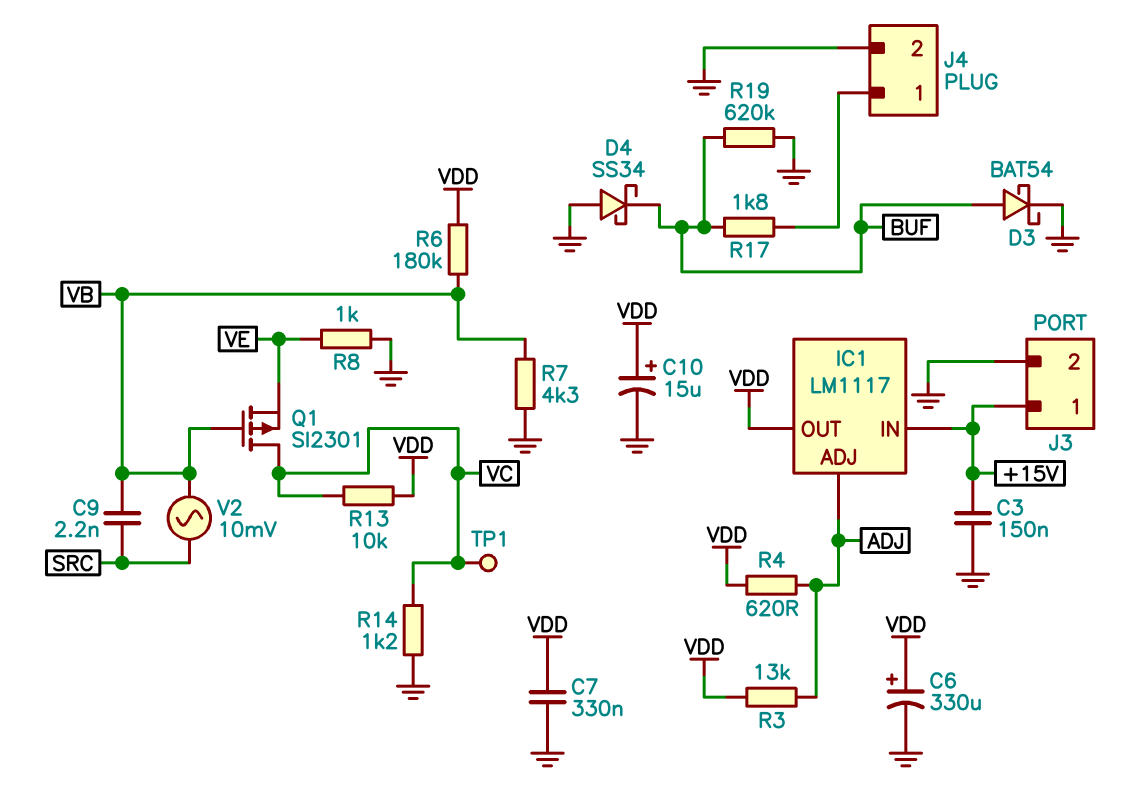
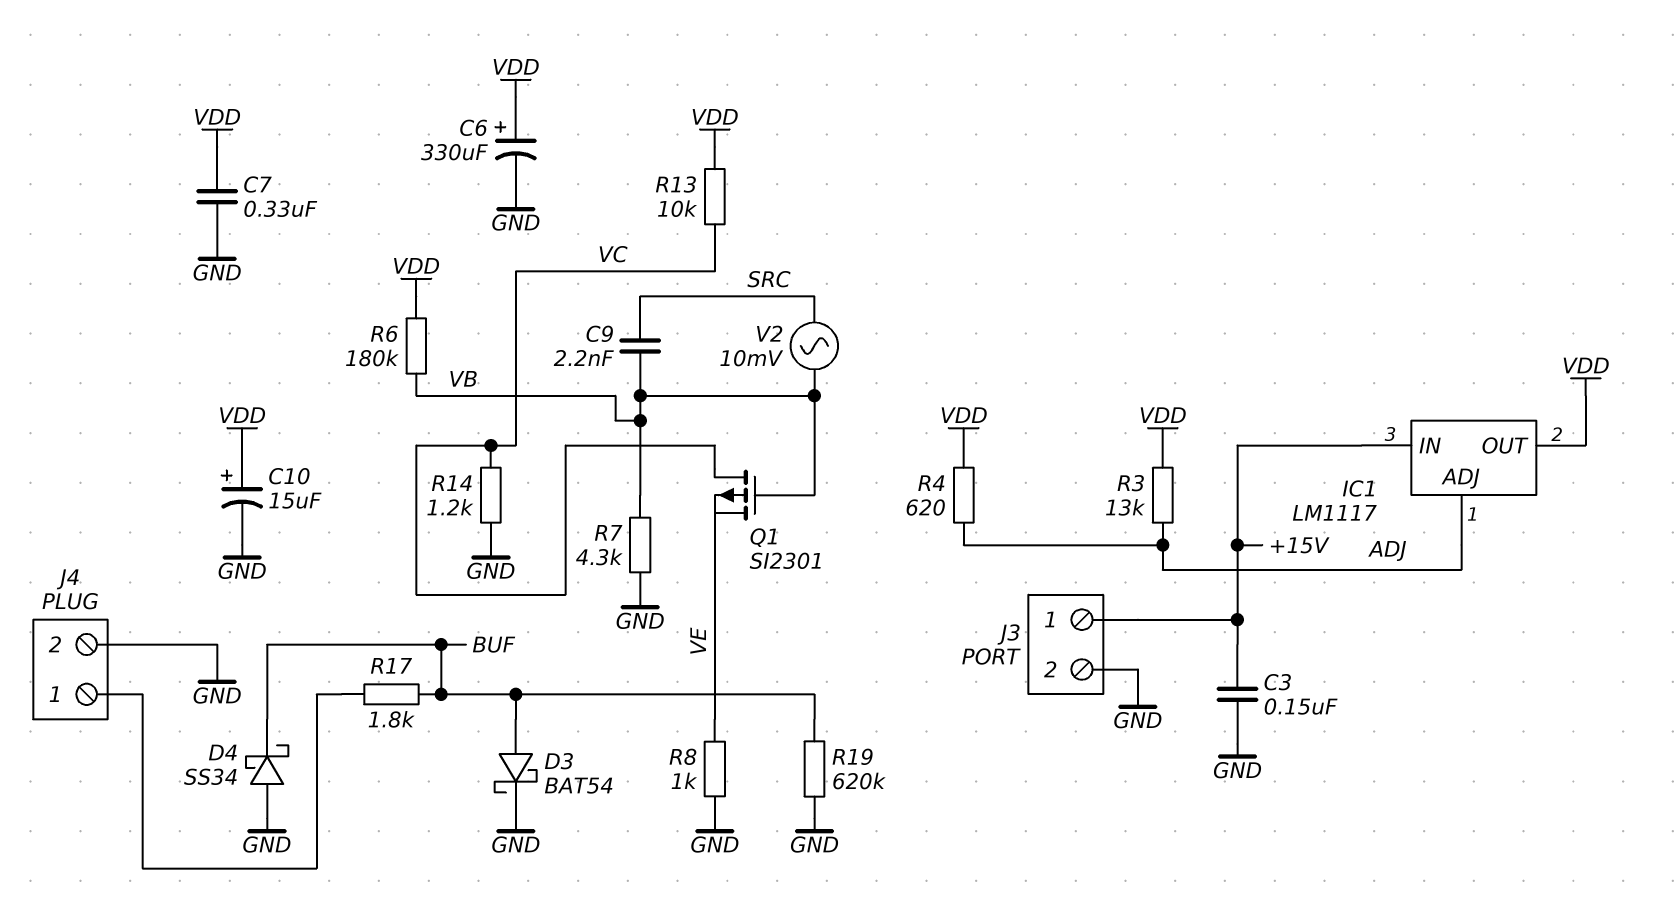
TP1: test point (VC) -> none

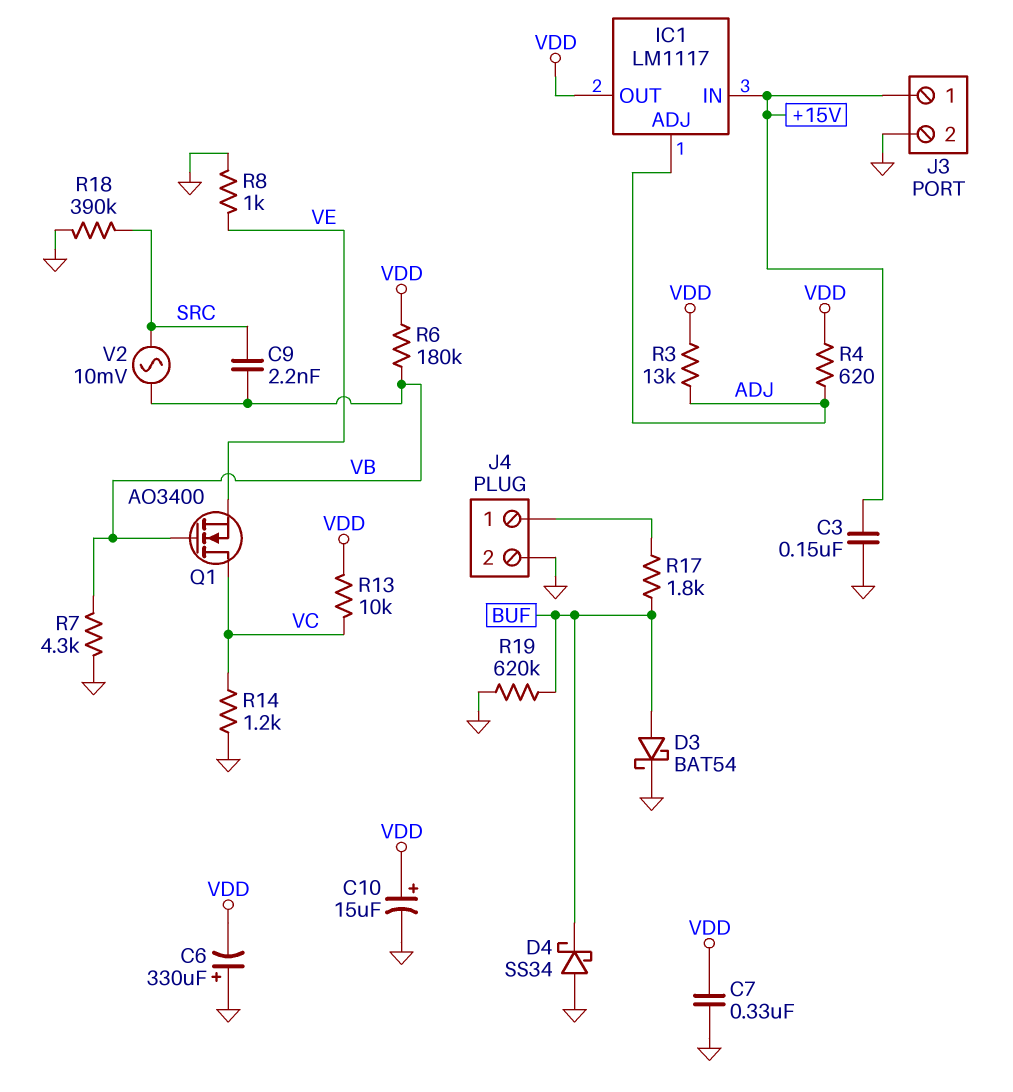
C6: 330uF (plus VDD, minus GND) -> 330uF (plus GND, minus VDD)
Q1: PMOS SI2301 (G VB, D VC, S VE) -> NMOS AO3400 (G VB, D VC, S VE)
R18: none -> 390k (GND, SRC)

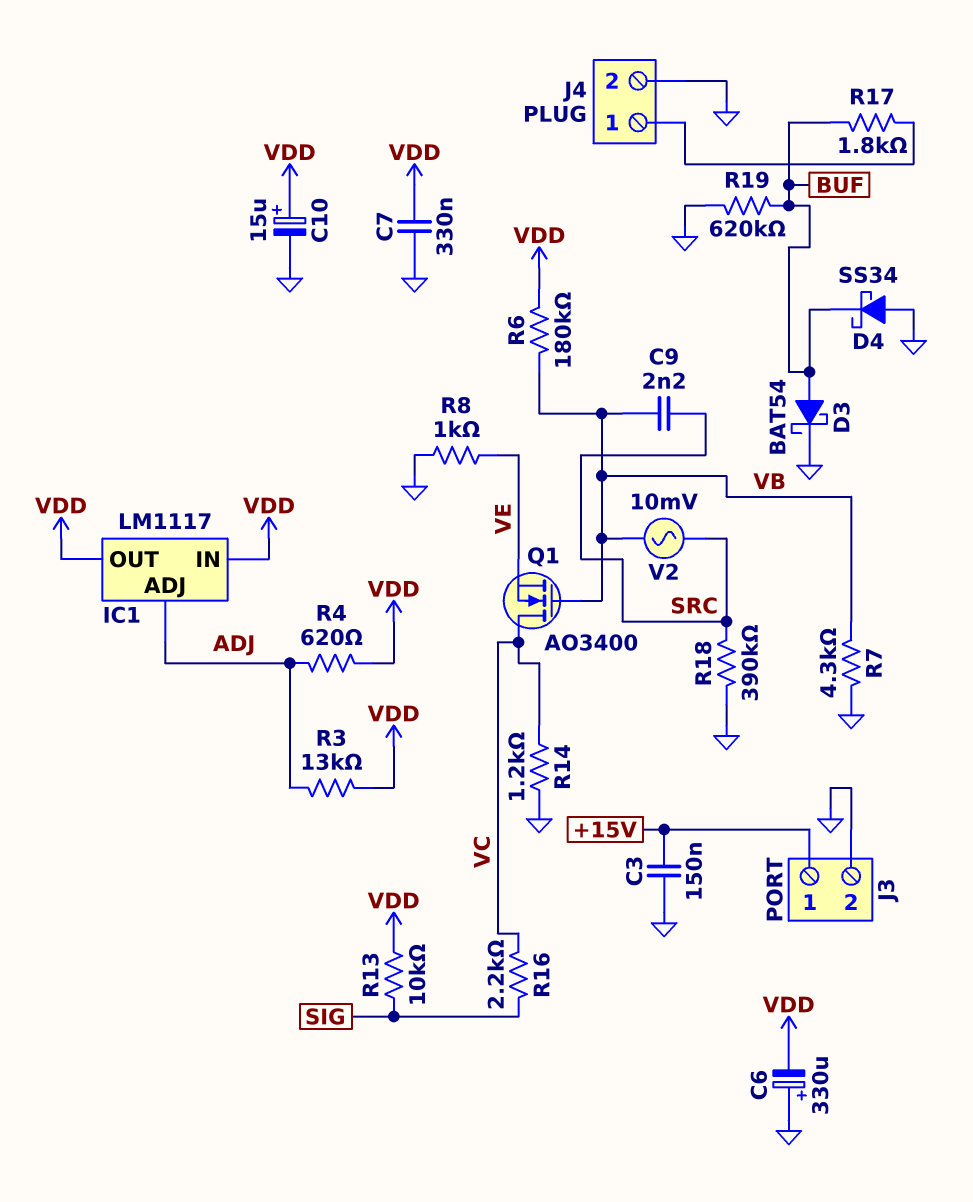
IC1 pin IN: +15V -> VDD
R13: 10k (VC, VDD) -> 10k (SIG, VDD)
R16: none -> 2.2k (SIG, VC)

